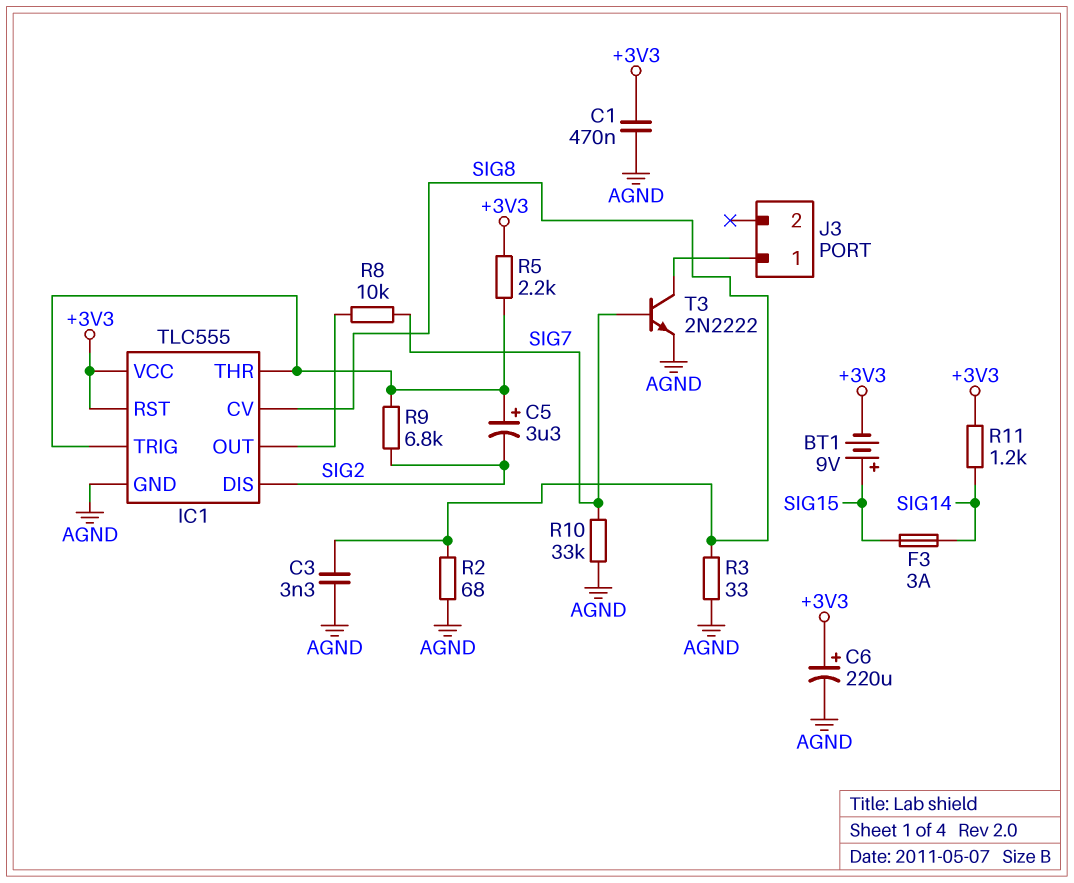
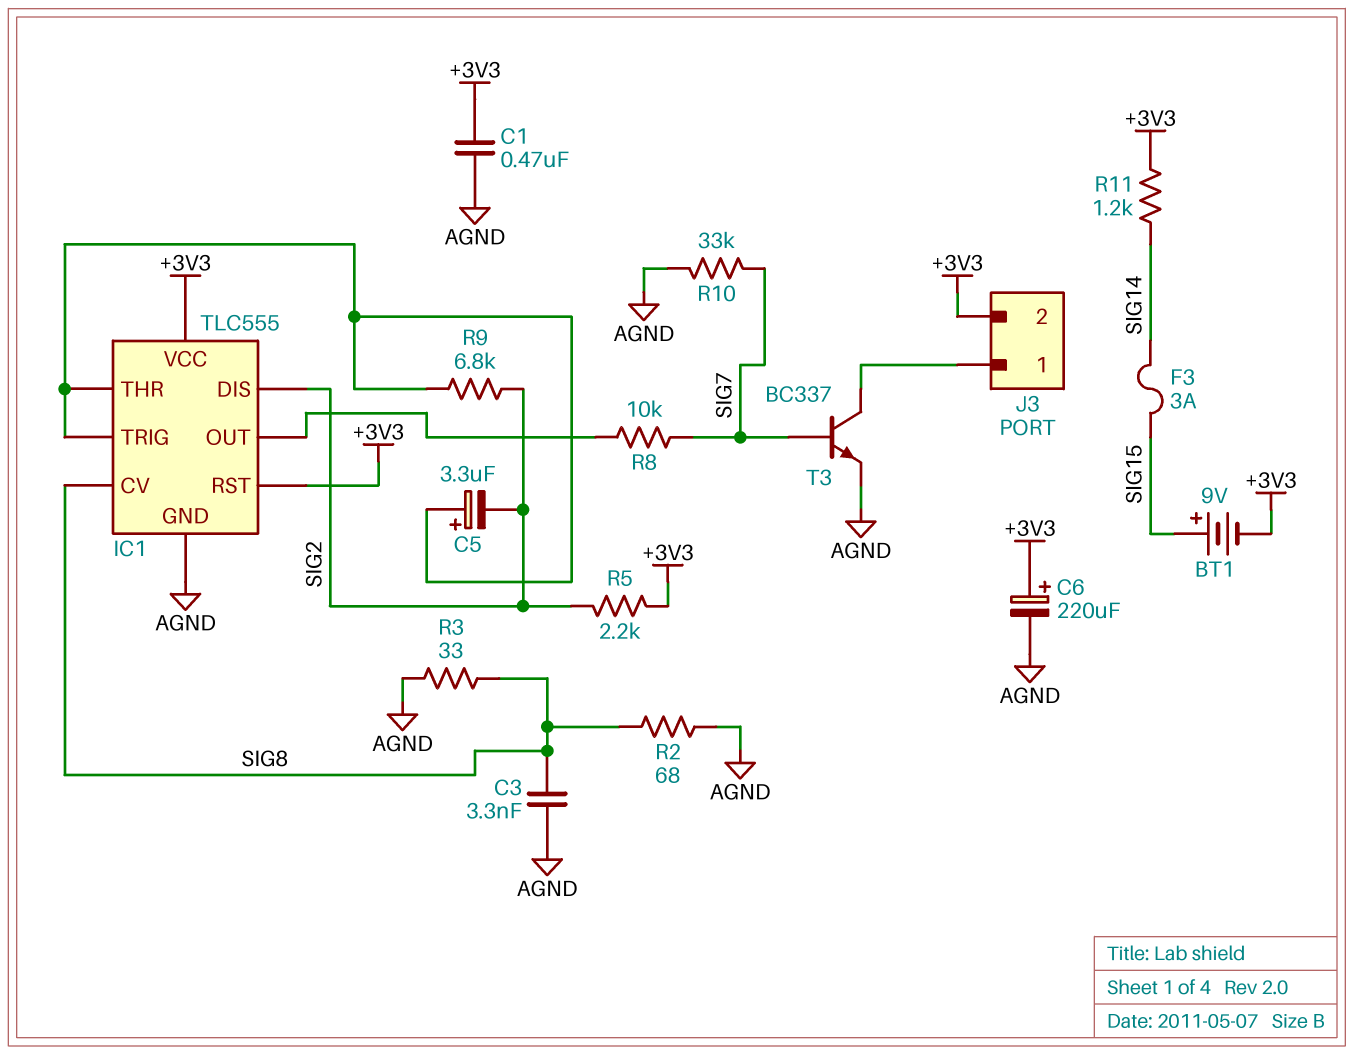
J3 pin 2: none -> +3V3
R5: 2.2k (+3V3, IC1/THR) -> 2.2k (+3V3, SIG2)
T3: NPN 2N2222 (B SIG7, C J3/1, E AGND) -> NPN BC337 (B SIG7, C J3/1, E AGND)

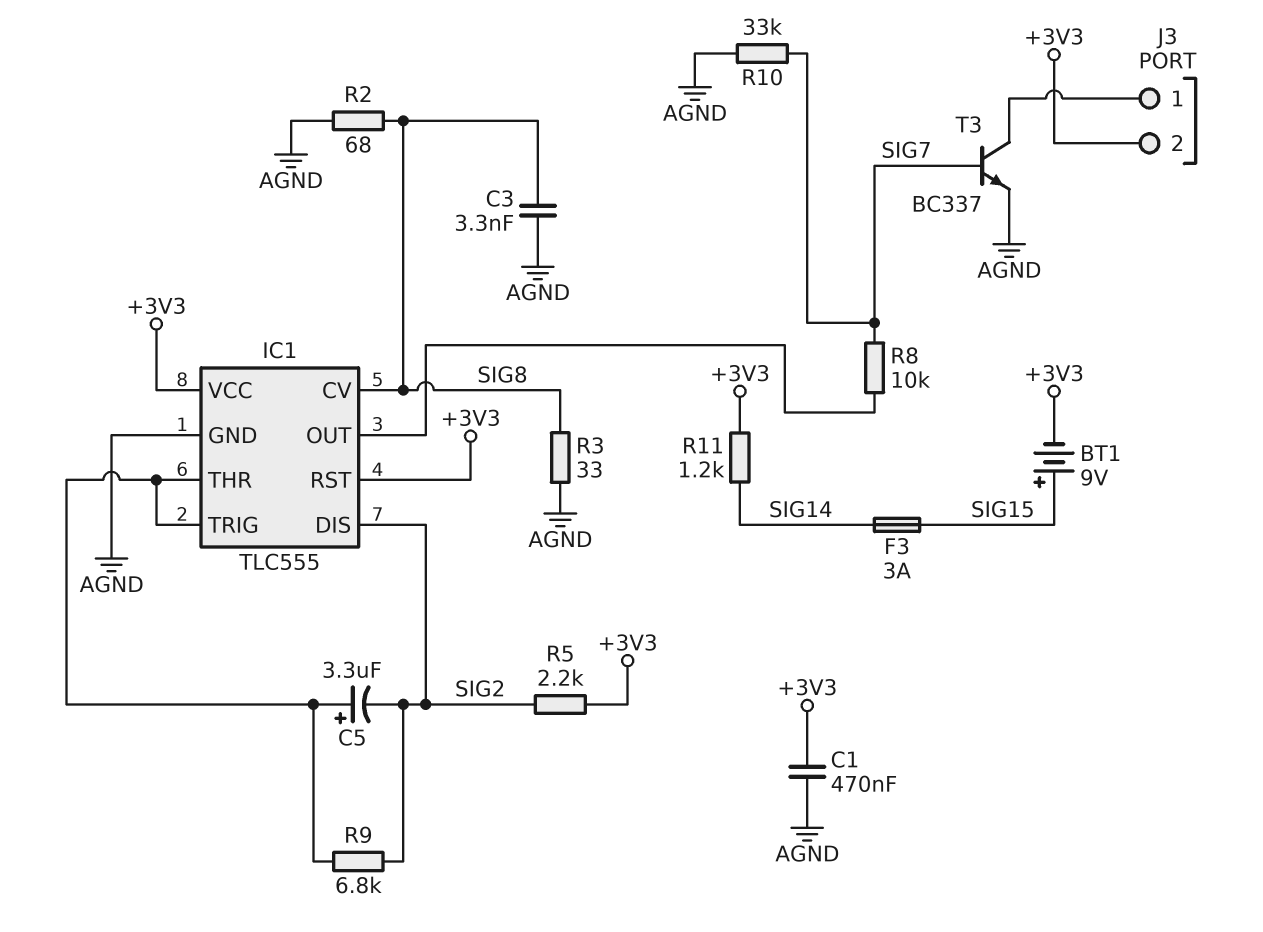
C6: 220uF (plus +3V3, minus AGND) -> none

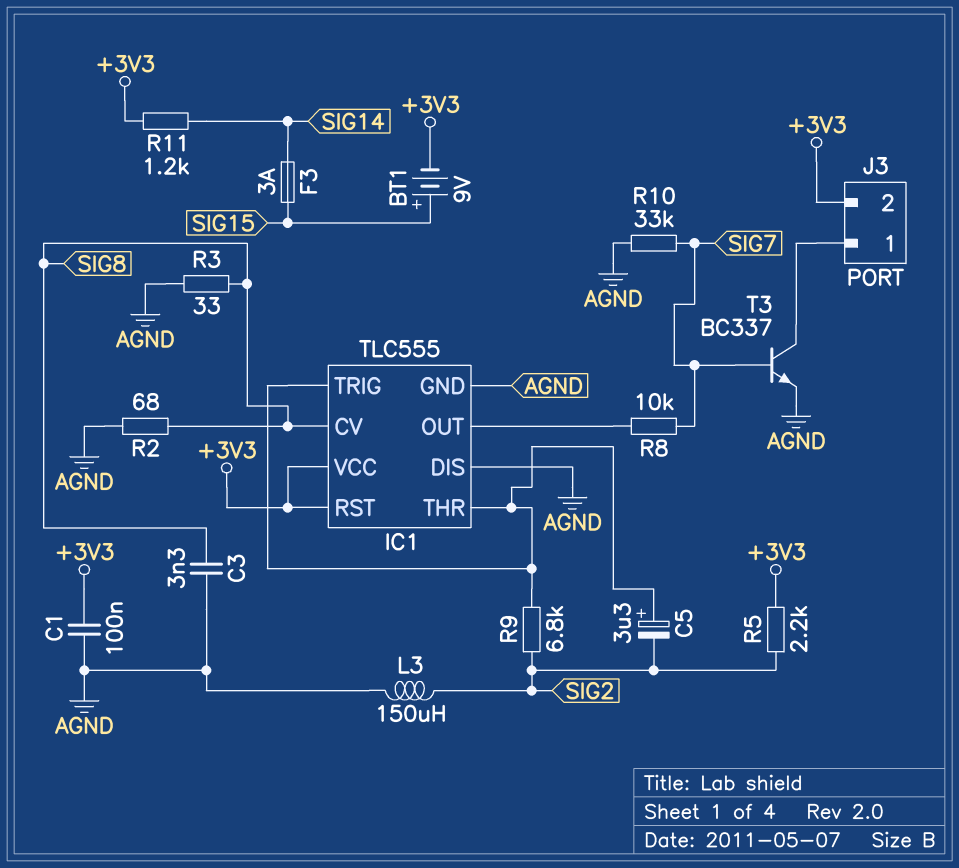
C1: 470nF (+3V3, AGND) -> 100nF (+3V3, AGND)
IC1 pin DIS: SIG2 -> AGND
L3: none -> 150uH (AGND, SIG2)

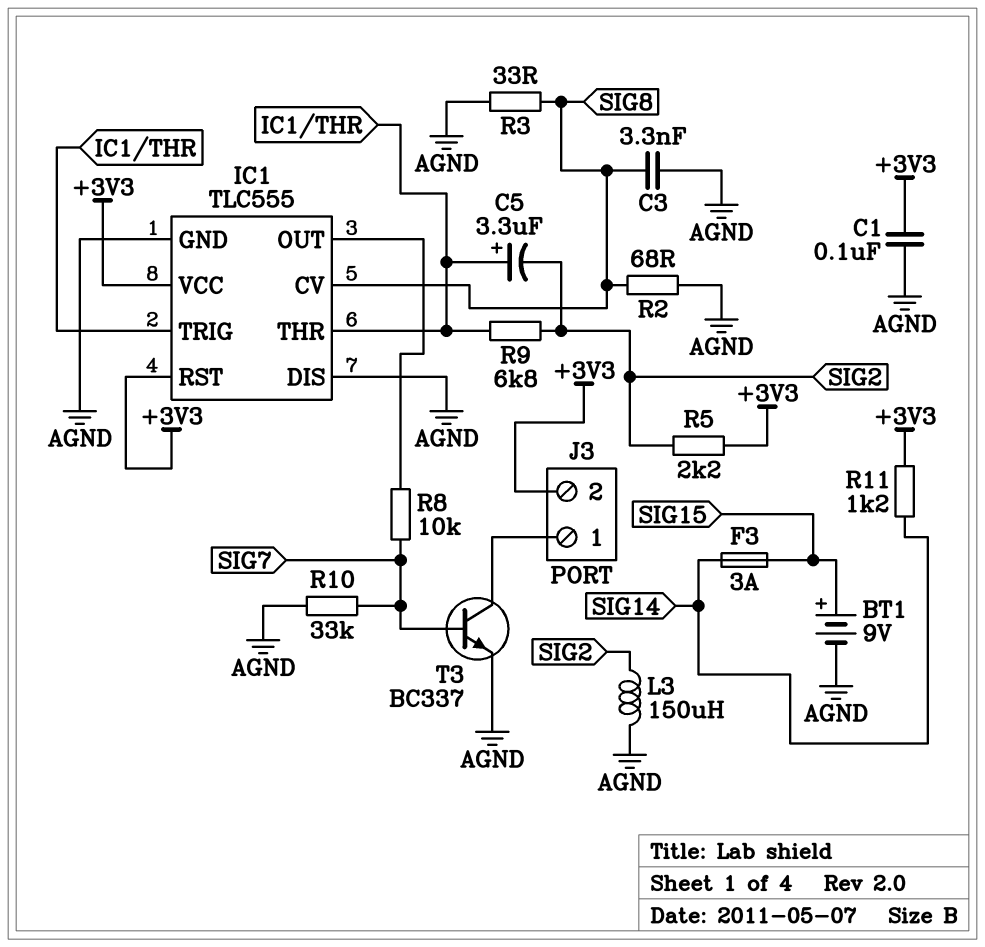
BT1: 9V (plus SIG15, minus +3V3) -> 9V (plus SIG15, minus AGND)

